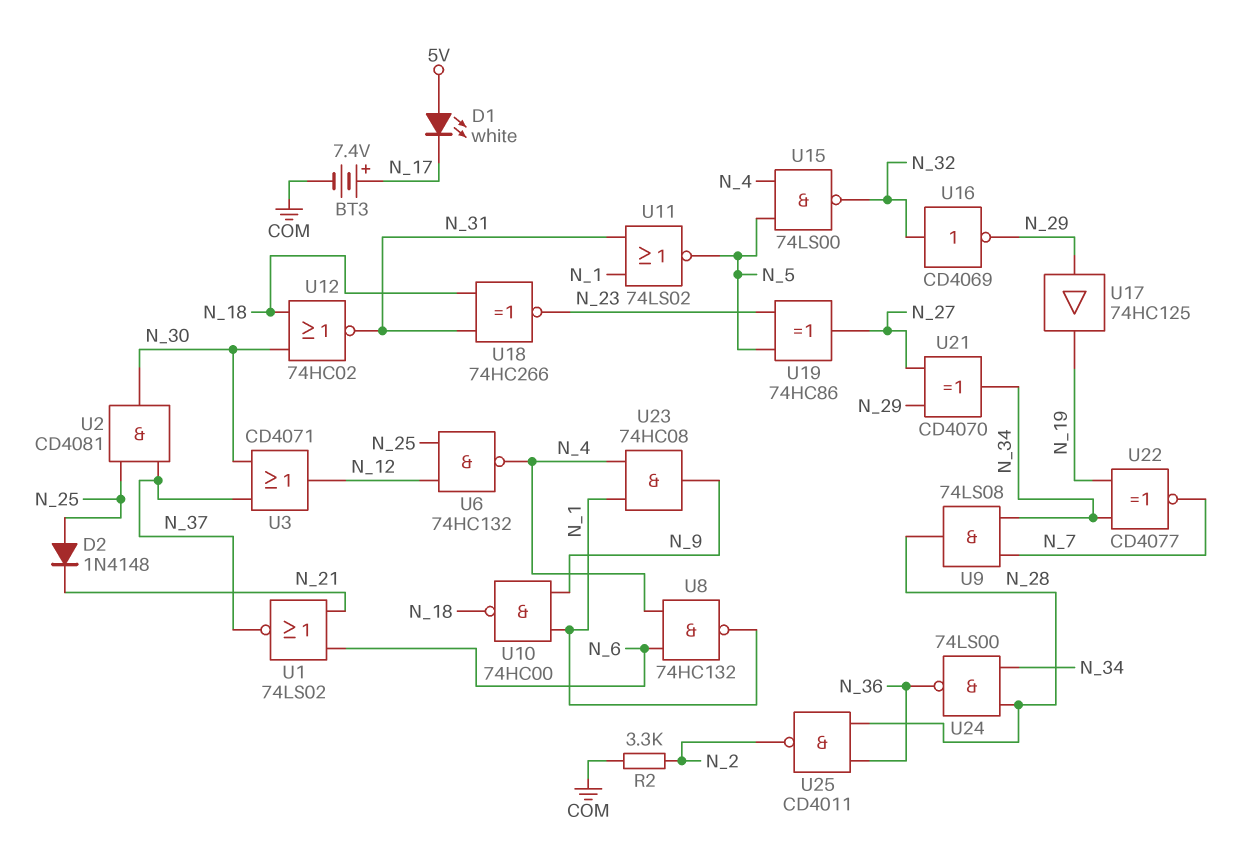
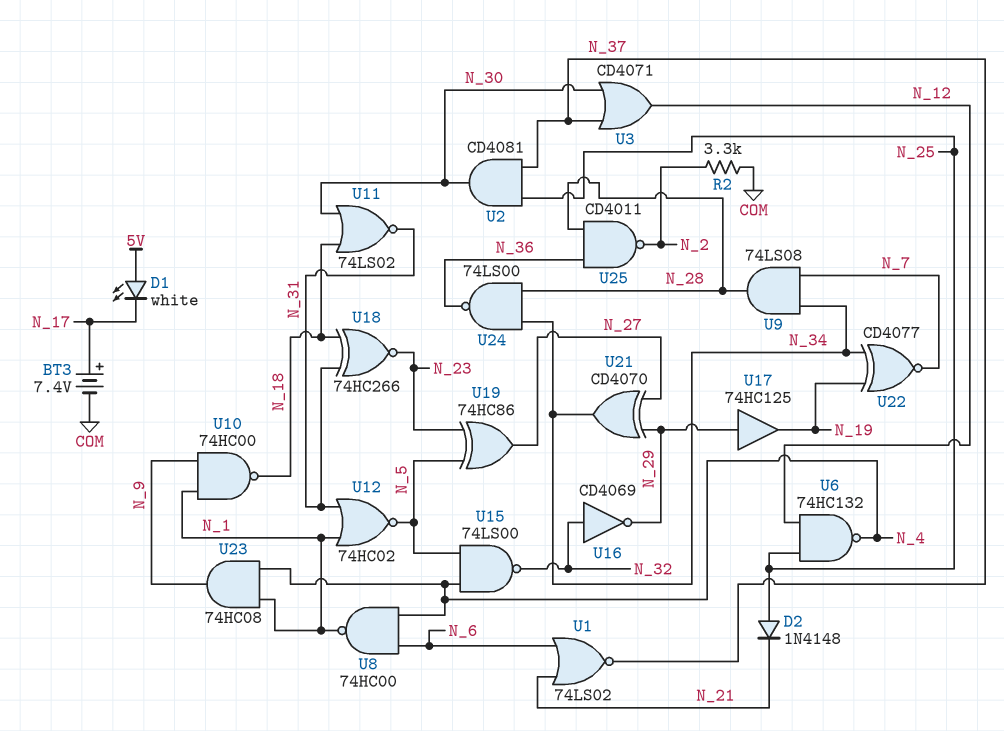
U8: NAND 74HC132 (in N_4, in N_6, out N_1) -> NAND 74HC00 (in N_4, in N_6, out N_1)
U11: NOR 74LS02 (in N_1, in N_31, out N_5) -> NOR 74LS02 (in N_18, in N_30, out N_31)
U12: NOR 74HC02 (in N_18, in N_30, out N_31) -> NOR 74HC02 (in N_1, in N_31, out N_5)

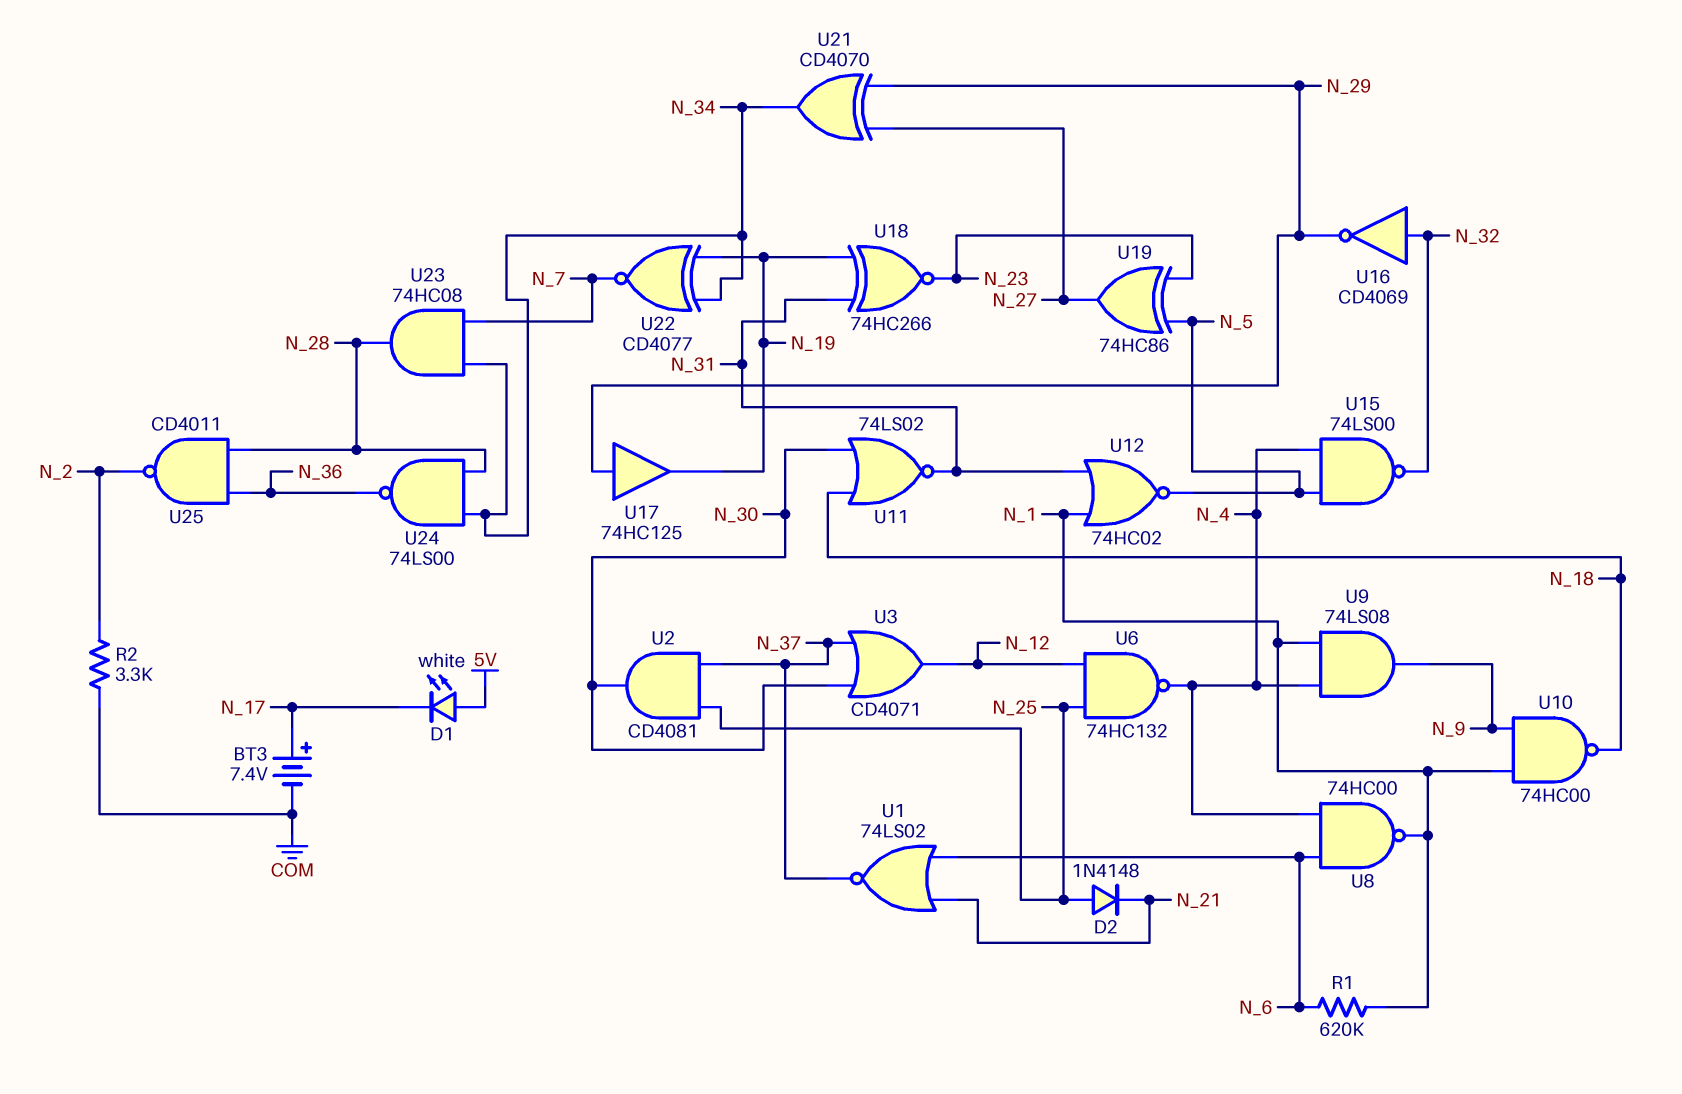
R1: none -> 620k (N_1, N_6)
U9: AND 74LS08 (in N_7, in N_34, out N_28) -> AND 74LS08 (in N_1, in N_4, out N_9)
U18: XNOR 74HC266 (in N_18, in N_31, out N_23) -> XNOR 74HC266 (in N_19, in N_31, out N_23)
U23: AND 74HC08 (in N_1, in N_4, out N_9) -> AND 74HC08 (in N_7, in N_34, out N_28)

